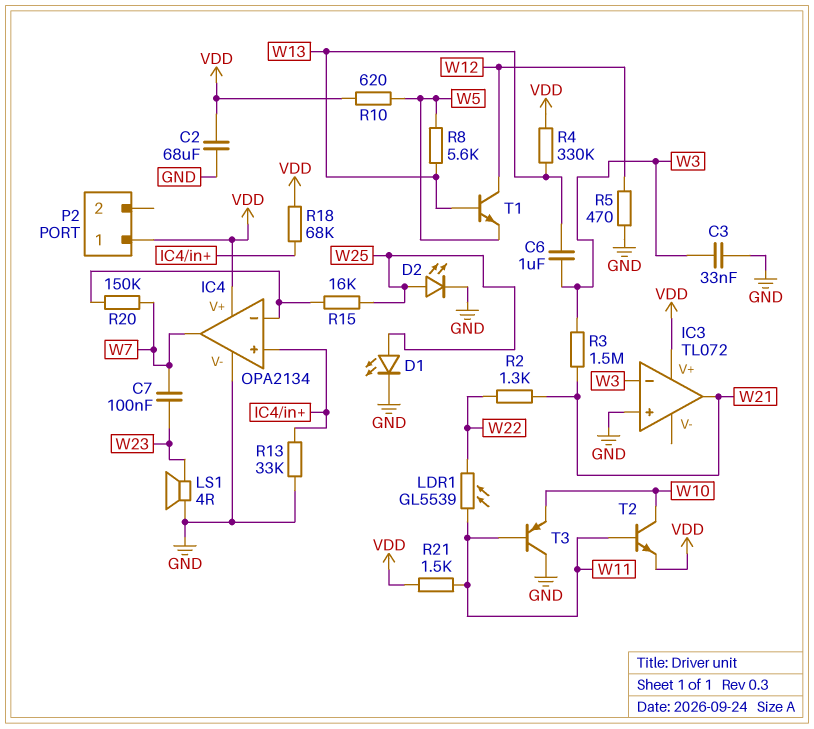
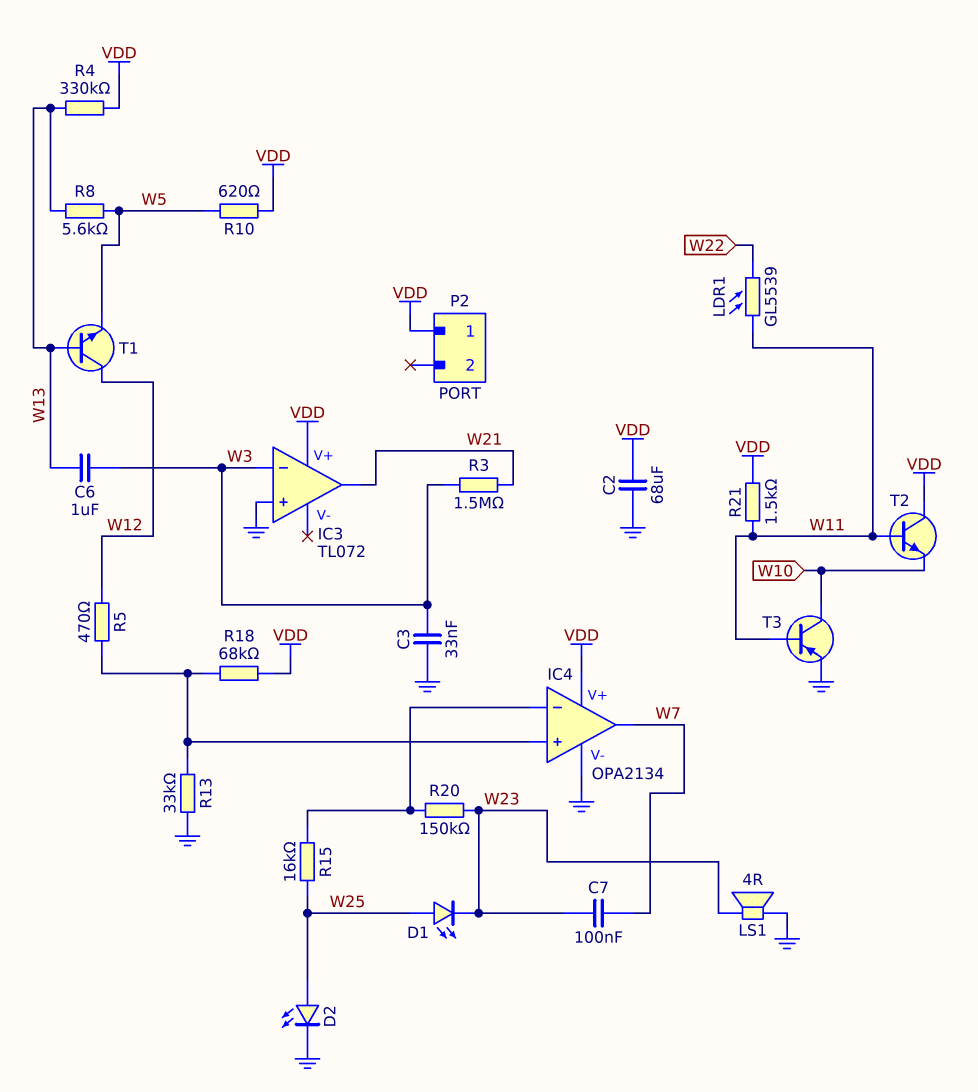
D1: LED (A W25, K GND) -> LED (A W25, K W23)
R2: 1.3k (W21, W22) -> none
R5: 470 (GND, W12) -> 470 (IC4/in+, W12)
R20: 150k (IC4/in-, W7) -> 150k (IC4/in-, W23)
T2: NPN (B W11, C W10, E VDD) -> NPN (B W11, C VDD, E W10)
T3: PNP (B W11, C GND, E W10) -> PNP (B W11, C W10, E GND)

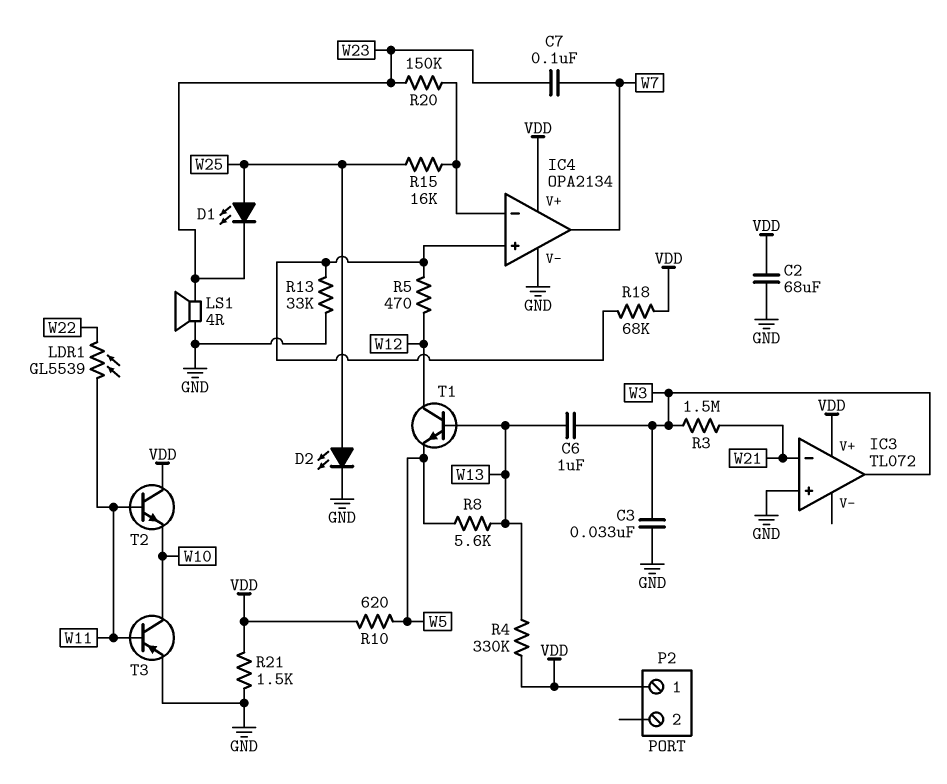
IC3 pin in-: W3 -> W21
IC3 pin out: W21 -> W3
R21: 1.5k (VDD, W11) -> 1.5k (GND, VDD)

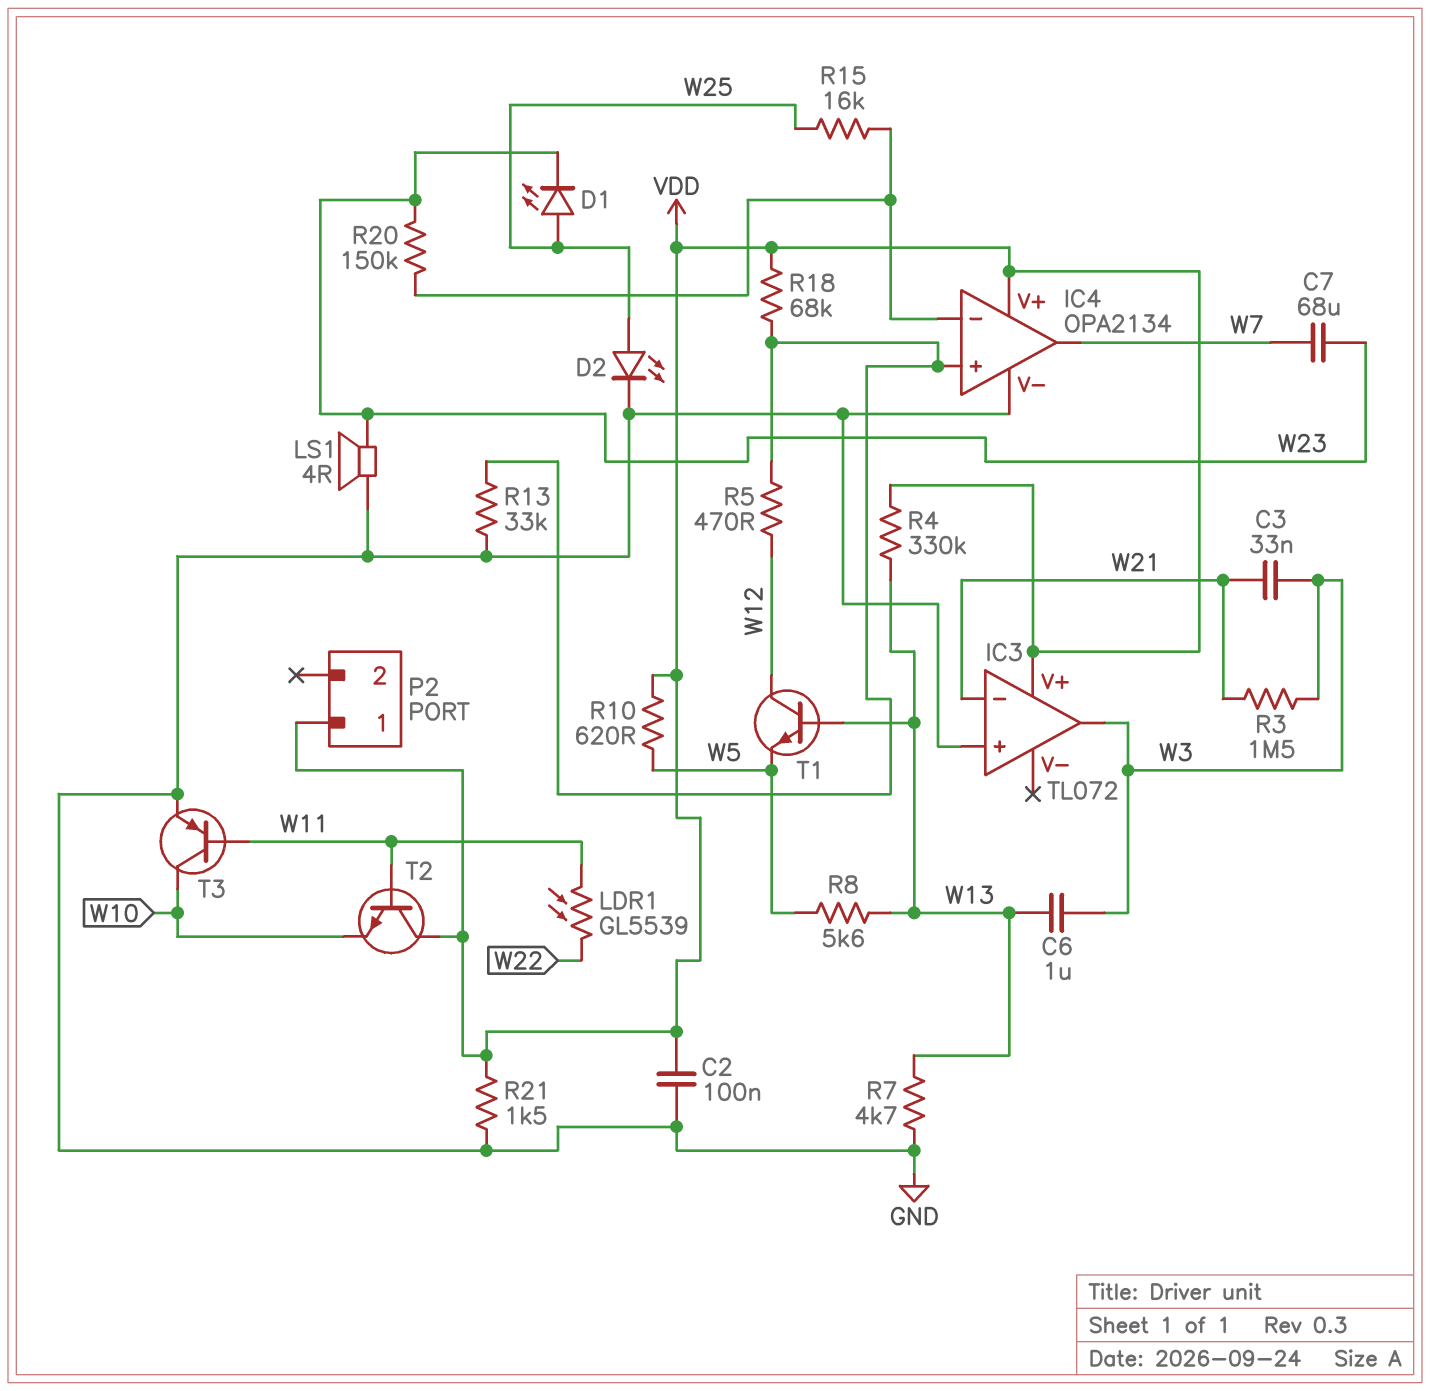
C2: 68uF (GND, VDD) -> 100nF (GND, VDD)
C3: 33nF (GND, W3) -> 33nF (W3, W21)
C7: 100nF (W7, W23) -> 68uF (W7, W23)
R7: none -> 4.7k (GND, W13)

